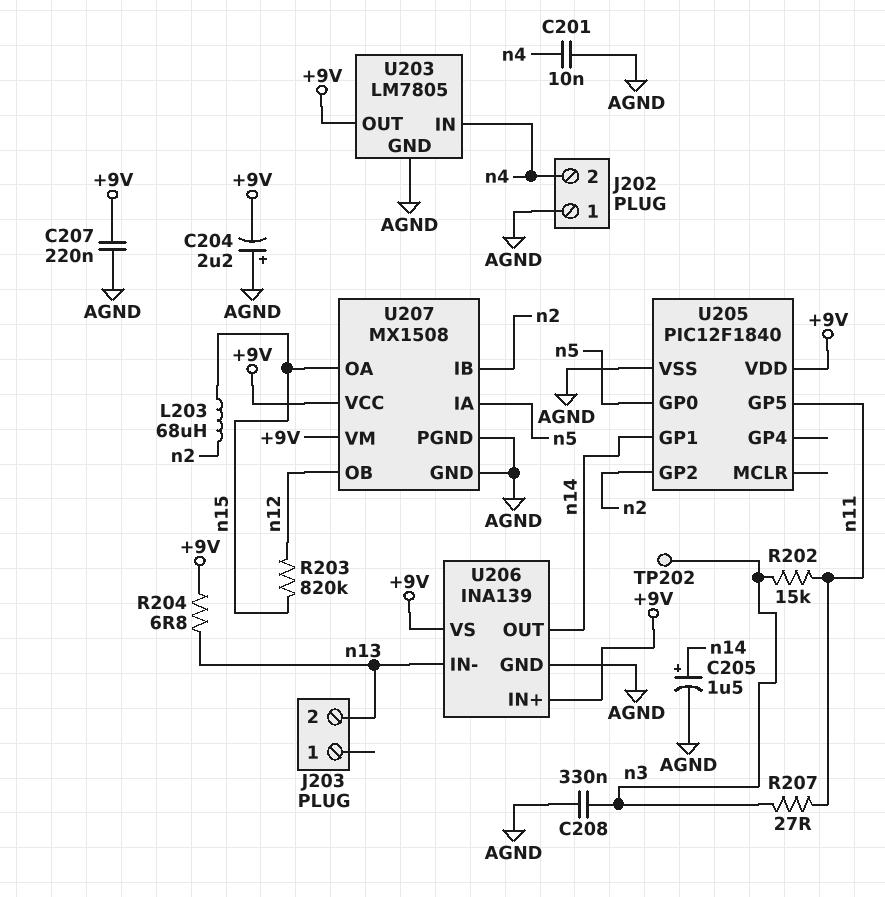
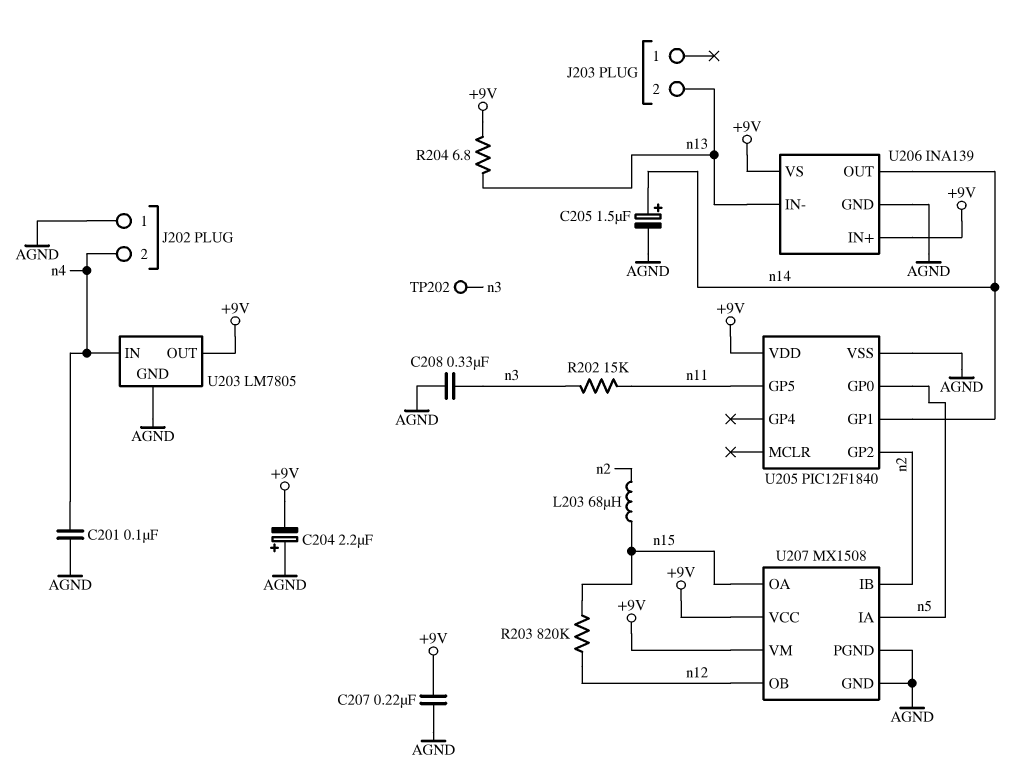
C201: 10nF (AGND, n4) -> 100nF (AGND, n4)
R207: 27 (n3, n11) -> none

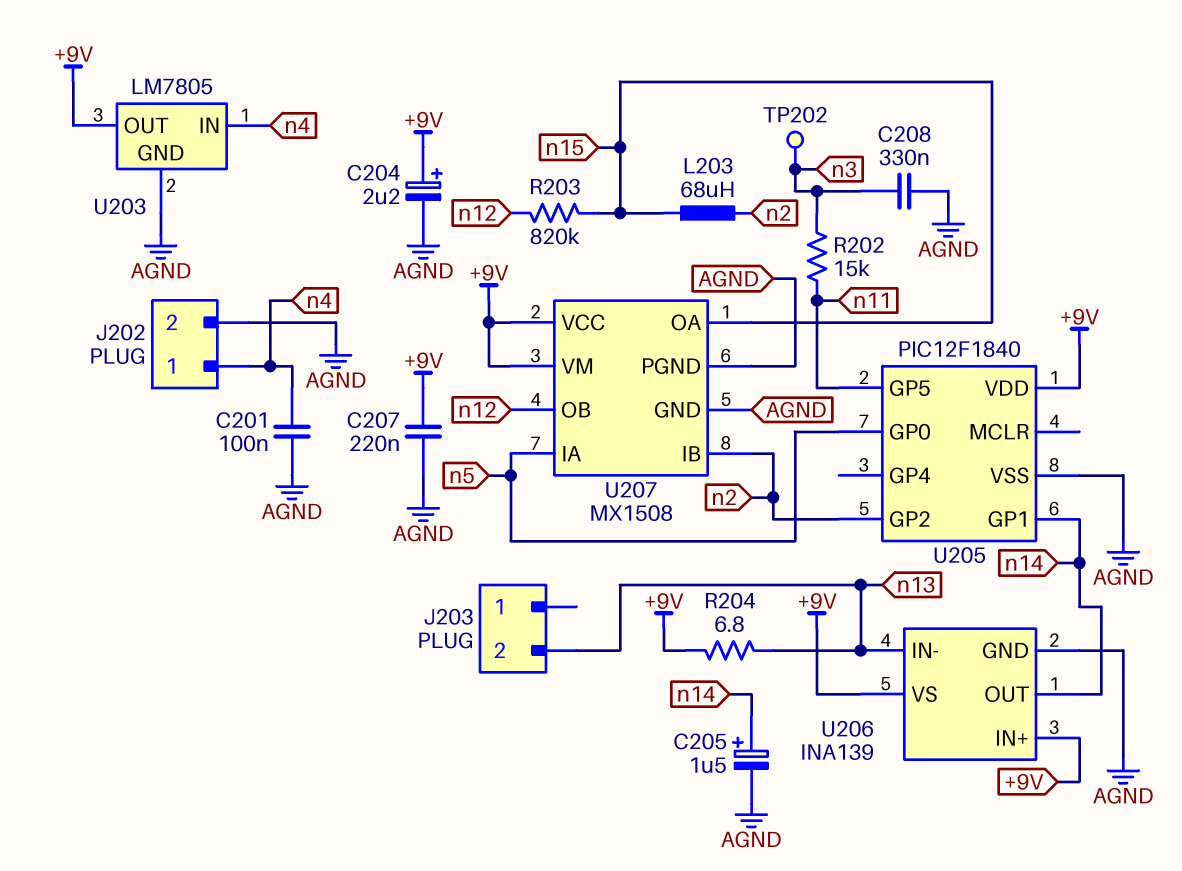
C204: 2.2uF (plus AGND, minus +9V) -> 2.2uF (plus +9V, minus AGND)
J202 pin 1: AGND -> n4
J202 pin 2: n4 -> AGND

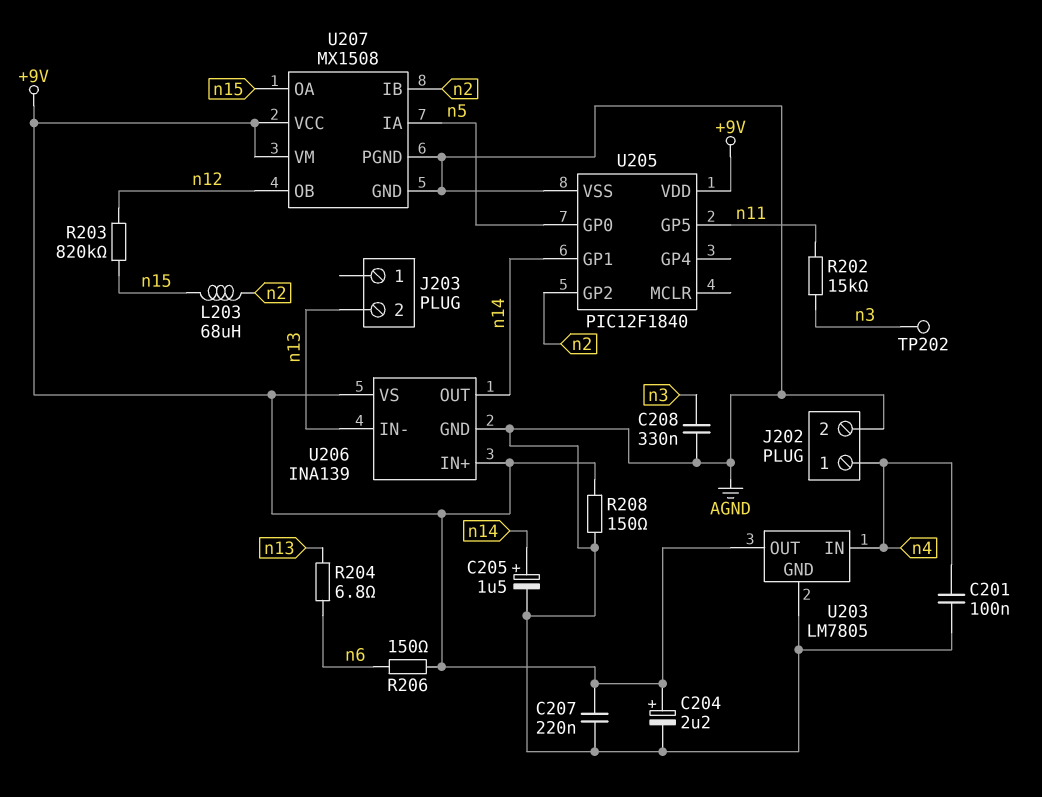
R204: 6.8 (+9V, n13) -> 6.8 (n6, n13)
R206: none -> 150 (+9V, n6)
R208: none -> 150 (+9V, AGND)

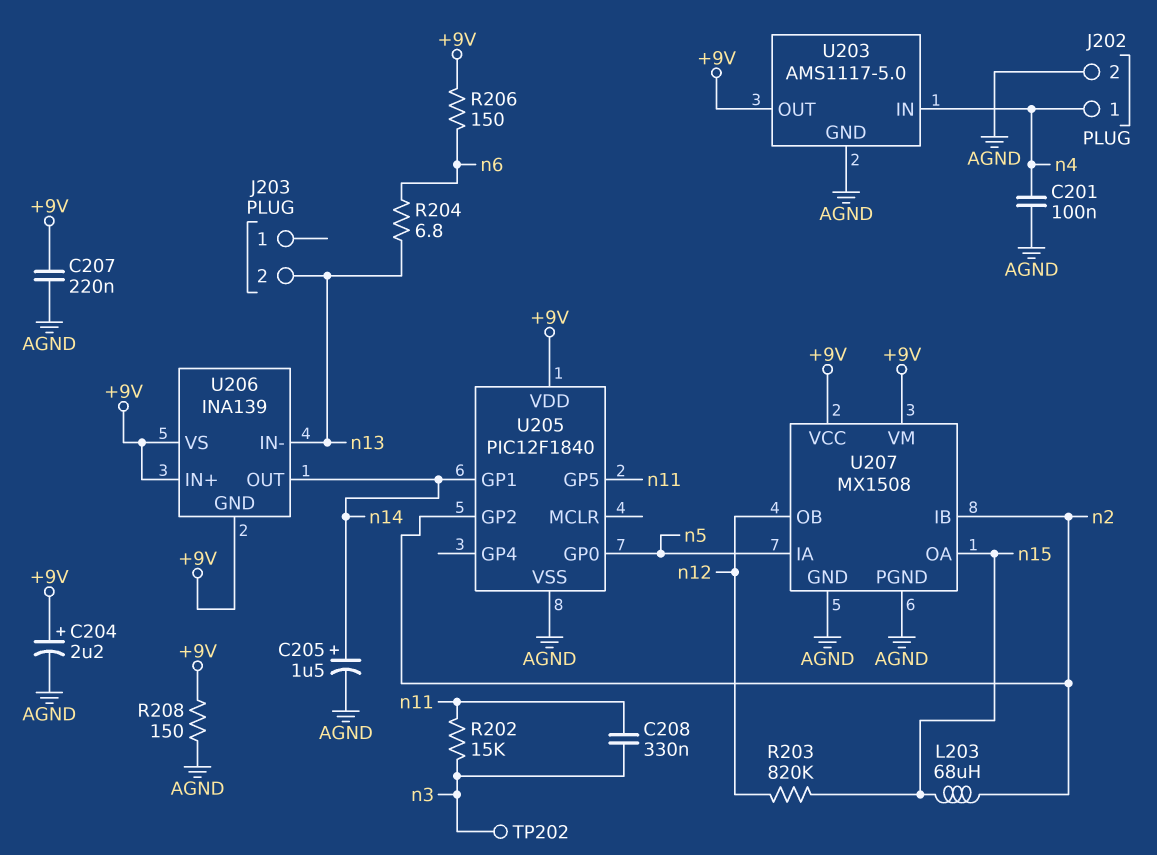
C208: 330nF (AGND, n3) -> 330nF (n3, n11)
U203: LM7805 -> AMS1117-5.0
U206 pin GND: AGND -> +9V

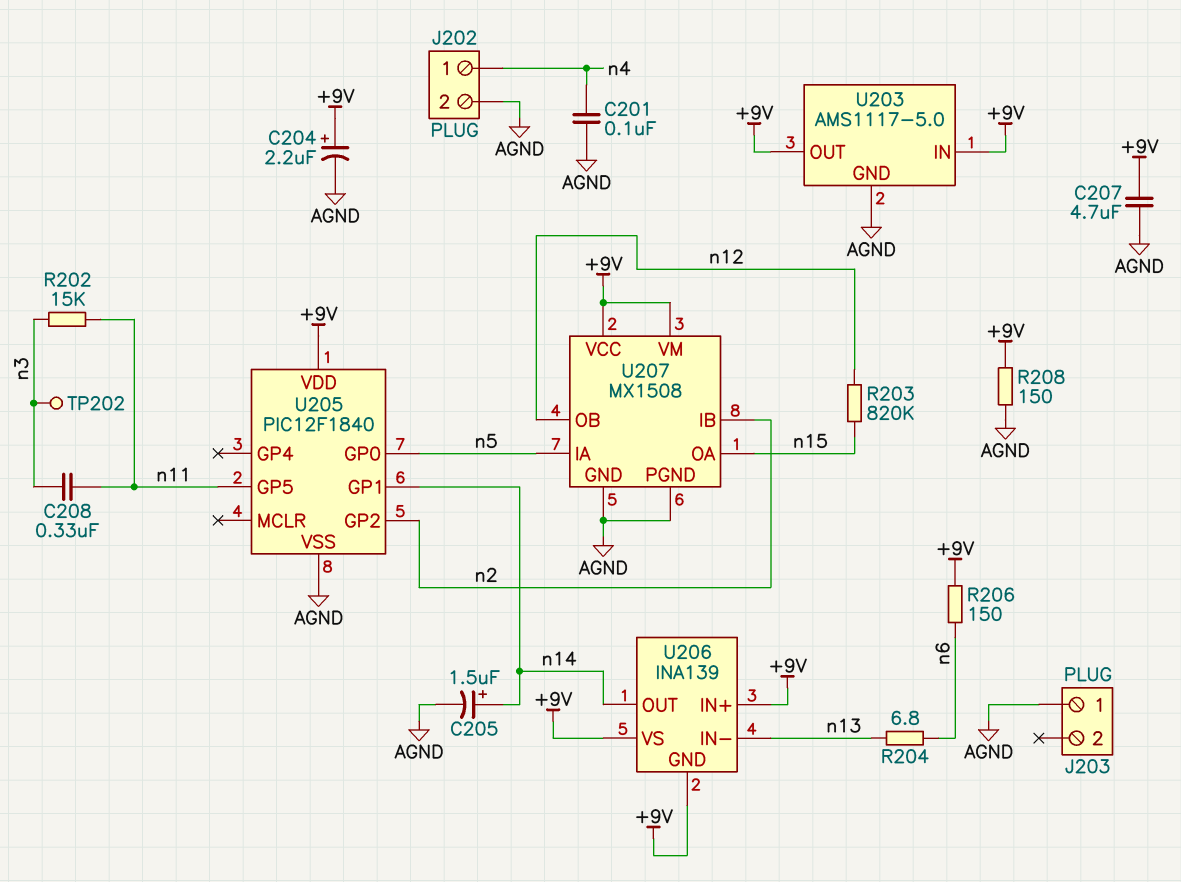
C207: 220nF (+9V, AGND) -> 4.7uF (+9V, AGND)
J203 pin 1: none -> AGND
J203 pin 2: n13 -> none
L203: 68uH (n2, n15) -> none
U203 pin IN: n4 -> +9V

